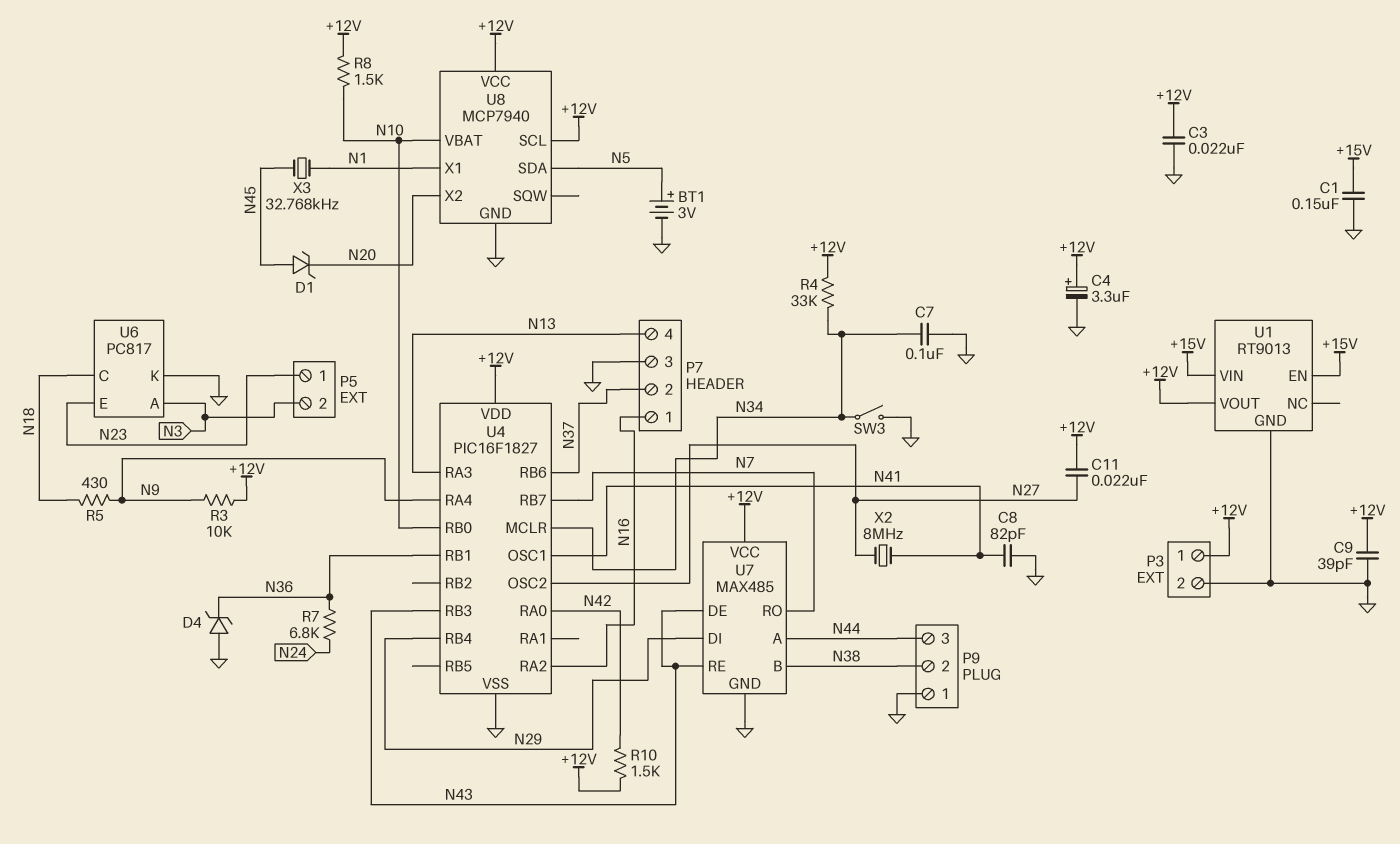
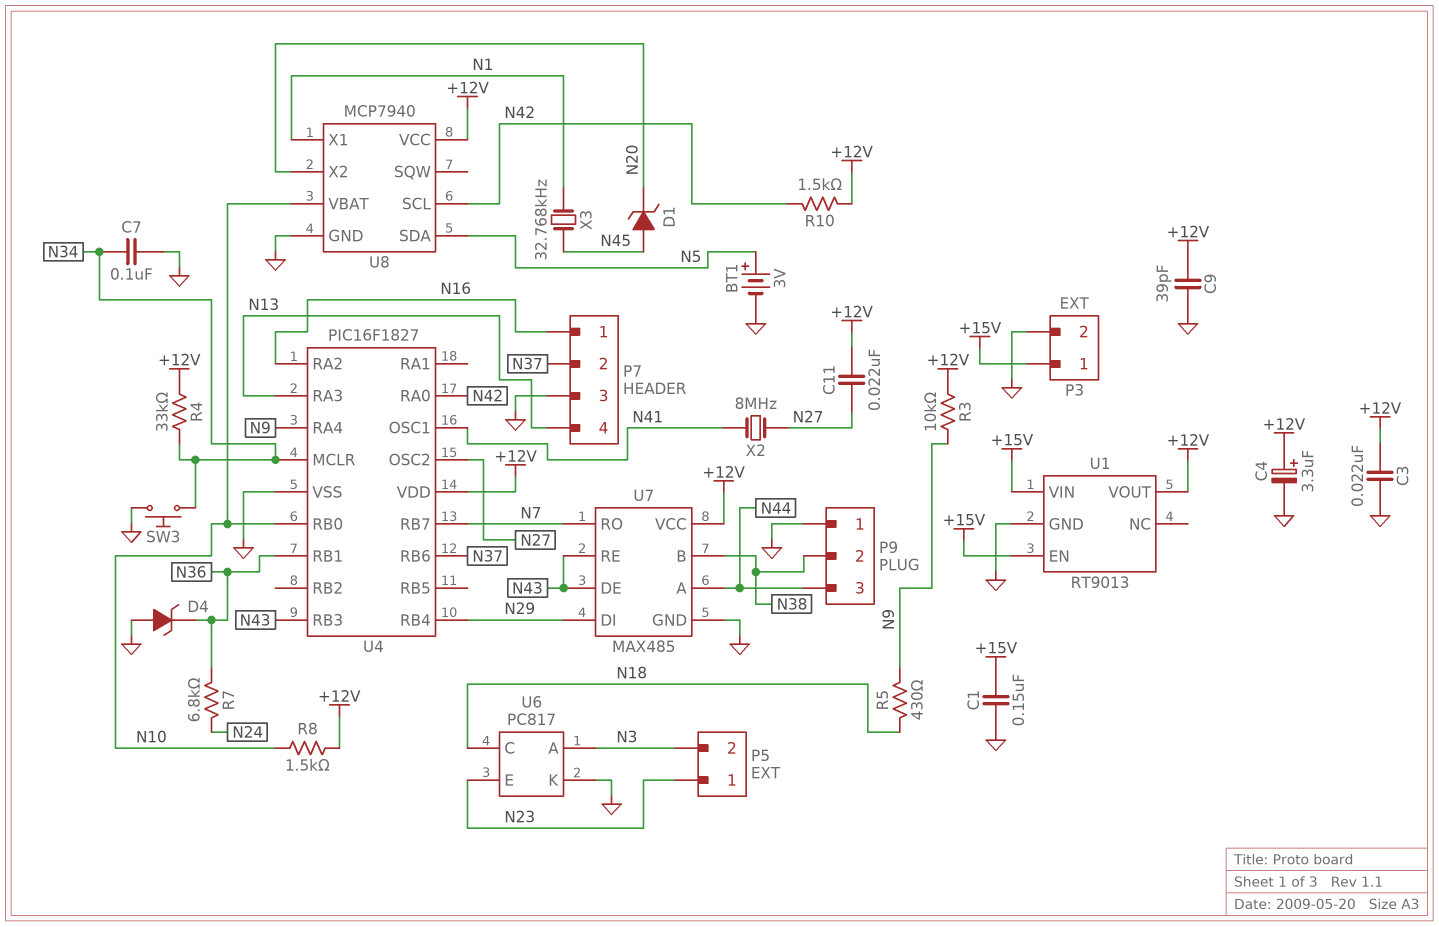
C8: 82pF (GND, N41) -> none
P3 pin 1: +12V -> +15V
SW3: switch (GND, N34) -> button (GND, N34)
U8 pin SCL: +12V -> N42

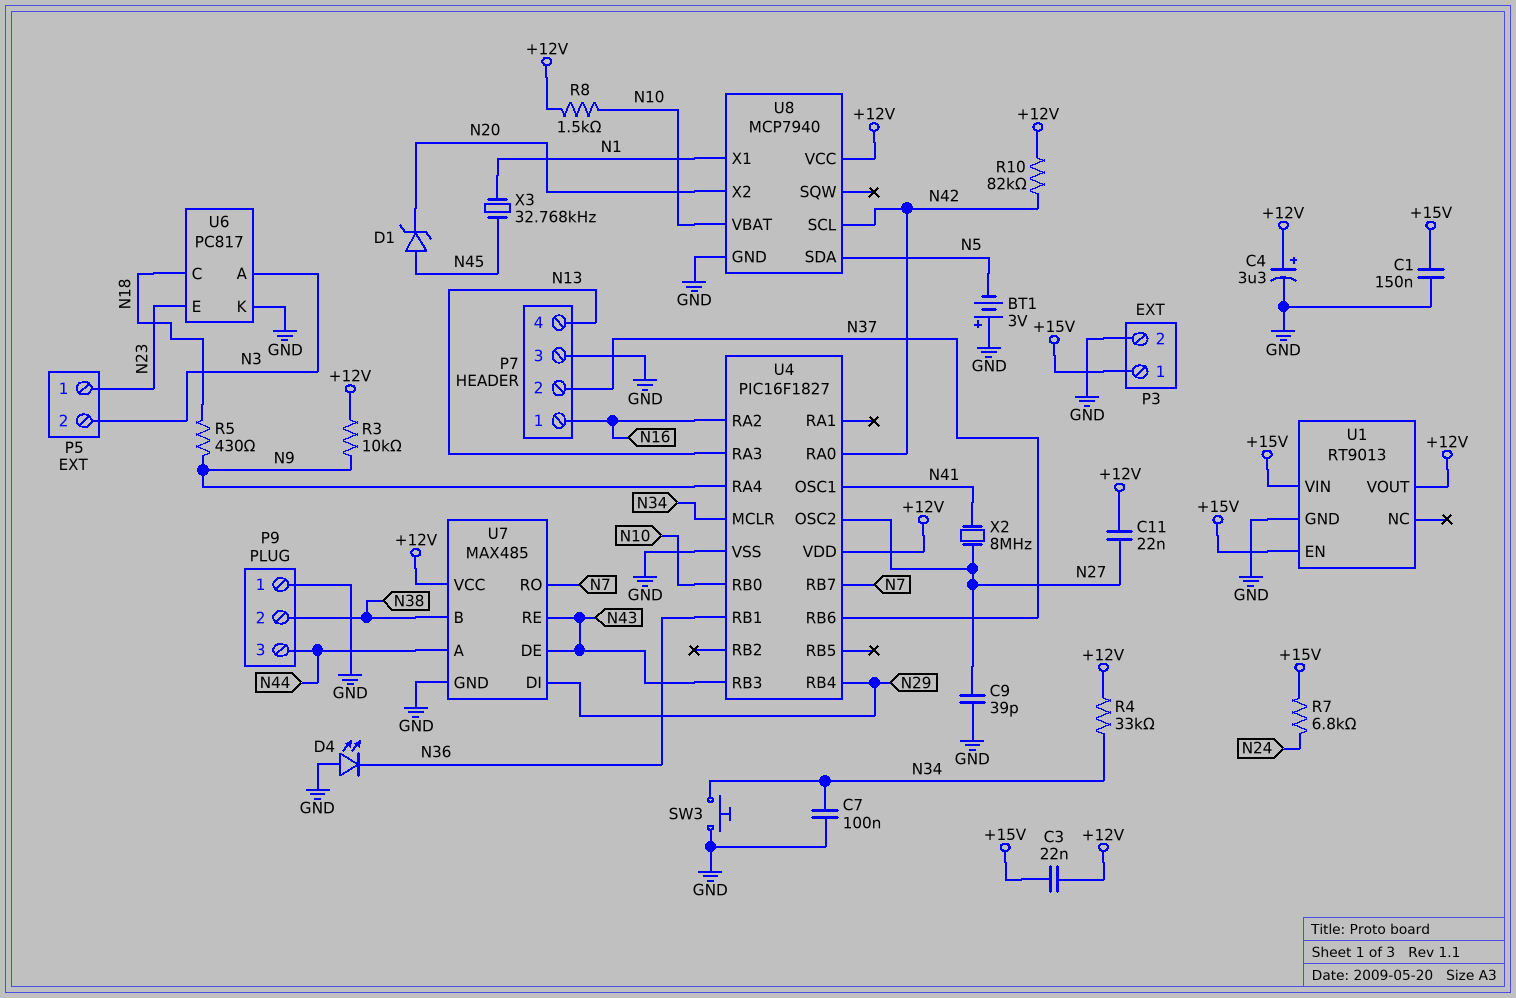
BT1: 3V (plus N5, minus GND) -> 3V (plus GND, minus N5)
C3: 22nF (+12V, GND) -> 22nF (+12V, +15V)
C9: 39pF (+12V, GND) -> 39pF (GND, N27)
D4: zener (A GND, K N36) -> LED (A GND, K N36)
R7: 6.8k (N24, N36) -> 6.8k (+15V, N24)
R10: 1.5k (+12V, N42) -> 82k (+12V, N42)

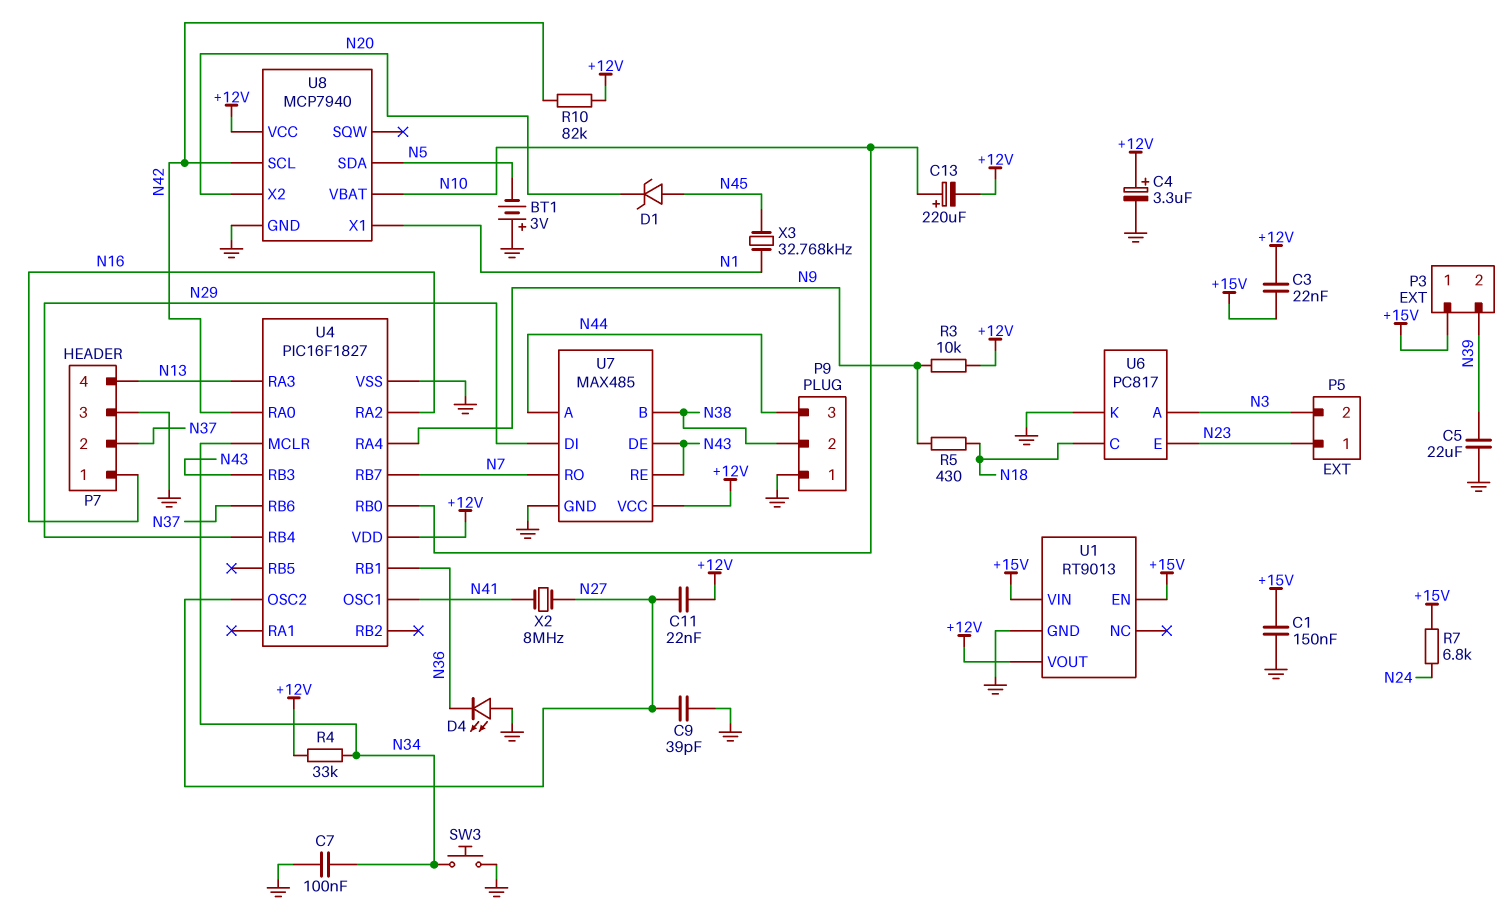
C5: none -> 22uF (GND, N39)
C13: none -> 220uF (plus N10, minus +12V)
P3 pin 2: GND -> N39
R8: 1.5k (+12V, N10) -> none

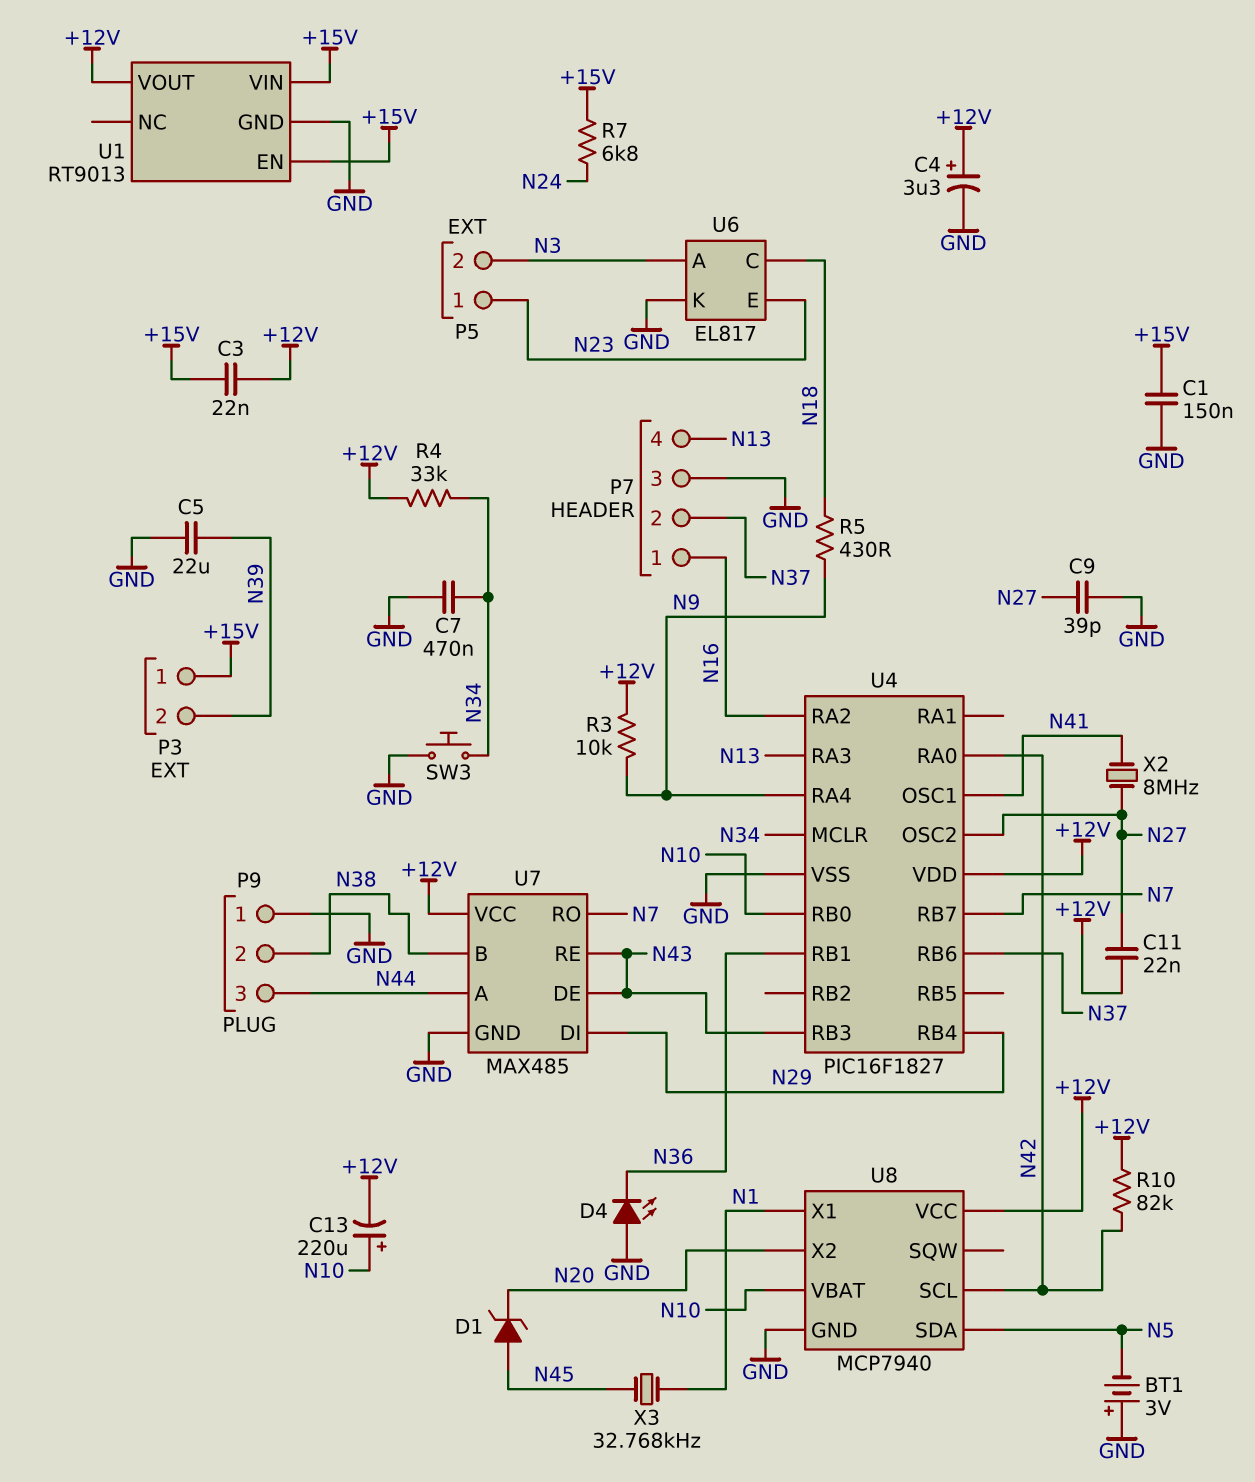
C7: 100nF (GND, N34) -> 470nF (GND, N34)
U6: PC817 -> EL817

